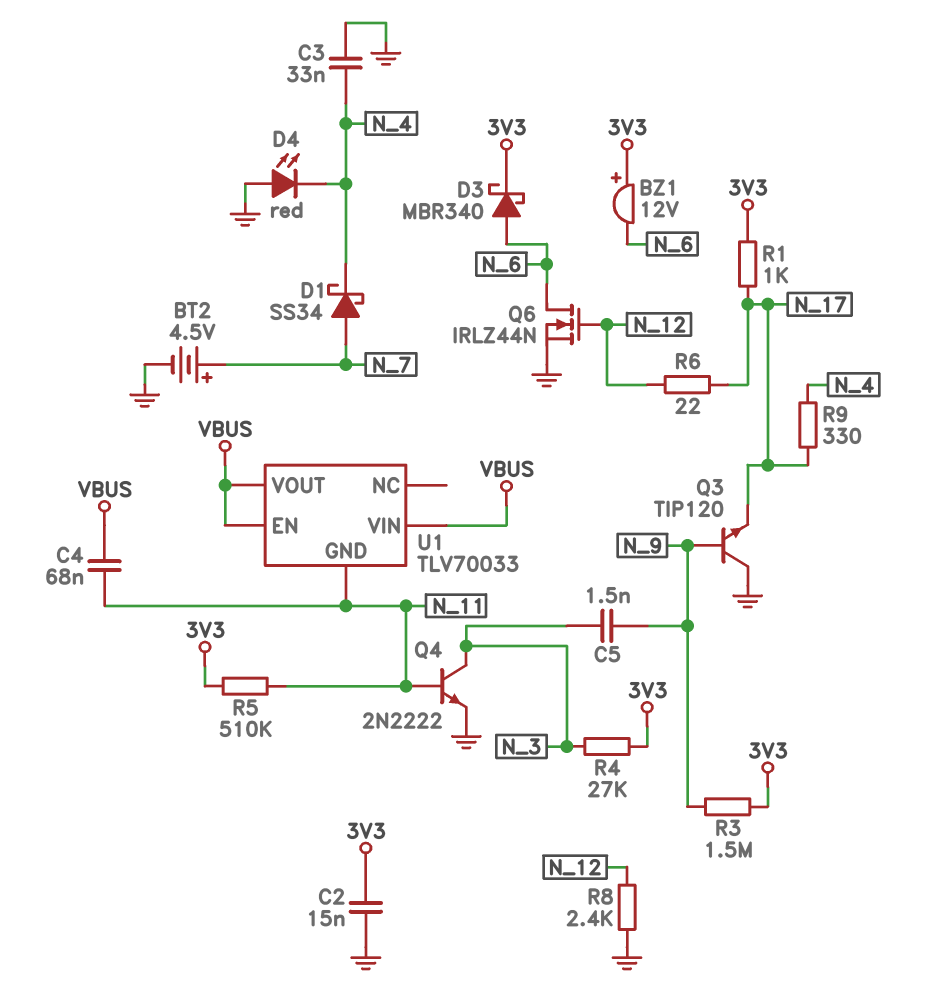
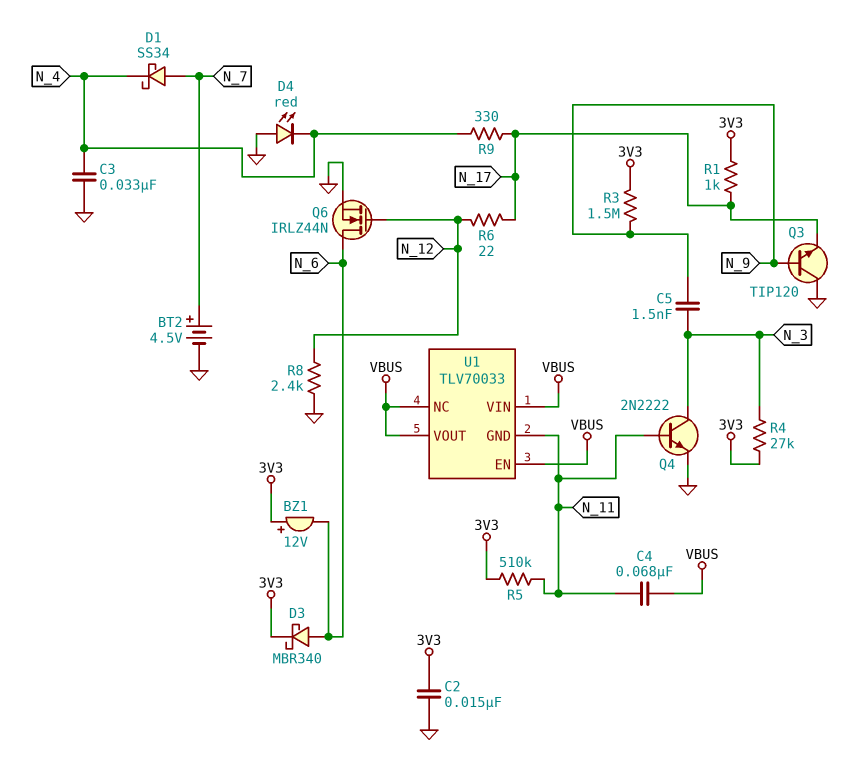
U1 pin NC: none -> VBUS

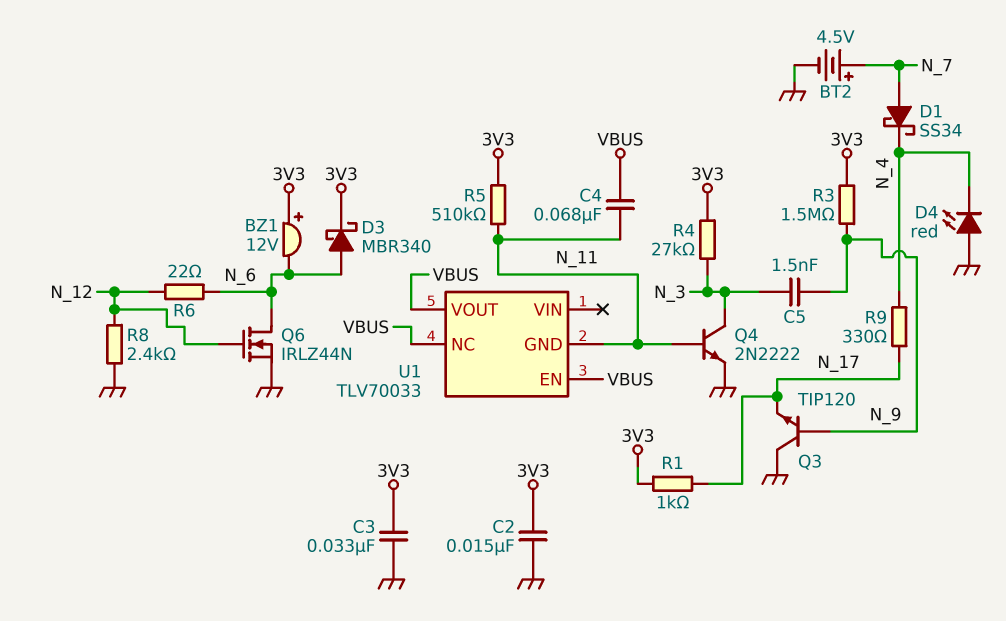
C3: 33nF (GND, N_4) -> 33nF (3V3, GND)
R6: 22 (N_12, N_17) -> 22 (N_6, N_12)
U1 pin VIN: VBUS -> none

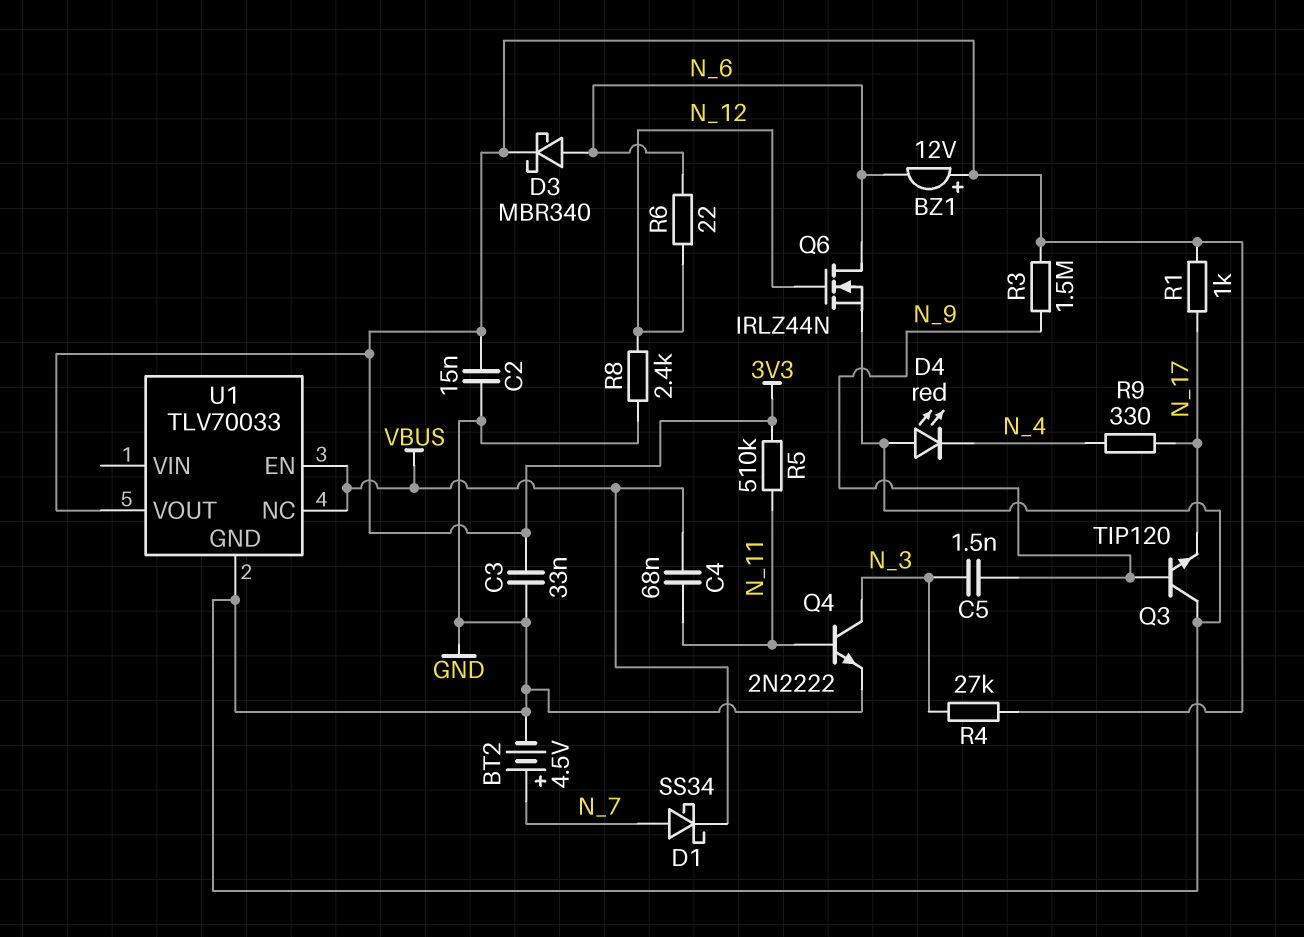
D1: schottky SS34 (A N_7, K N_4) -> schottky SS34 (A N_7, K VBUS)
U1 pin GND: N_11 -> GND
U1 pin VOUT: VBUS -> 3V3

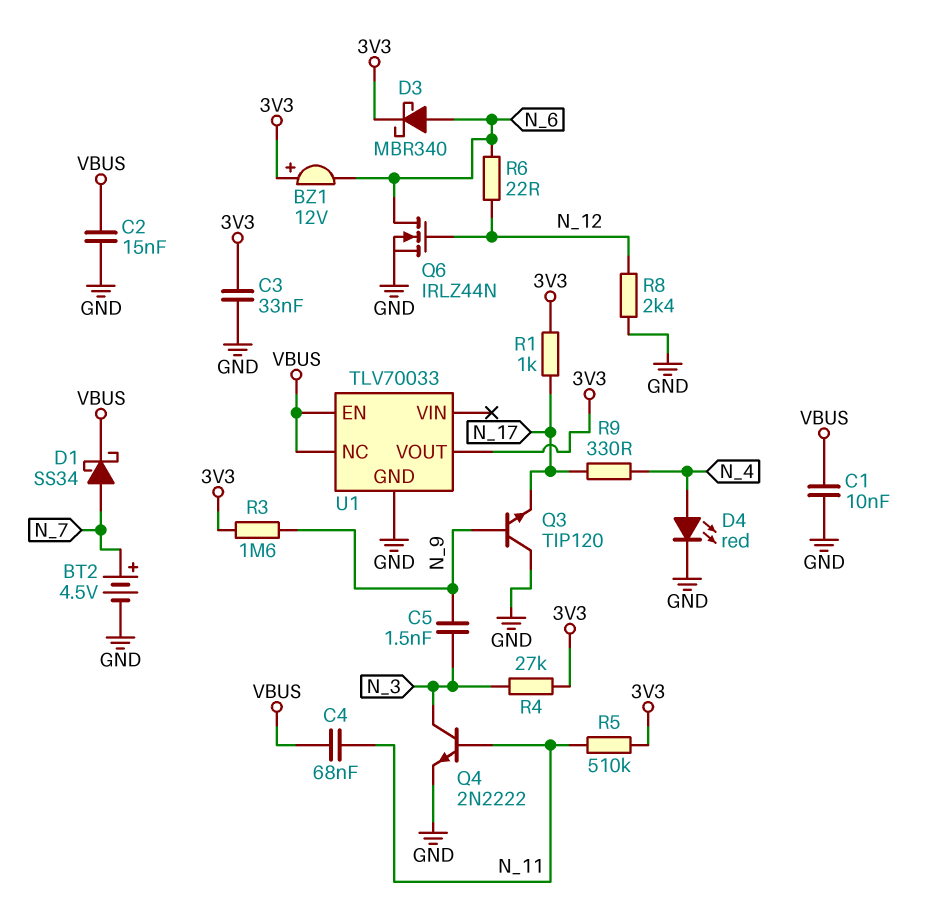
C1: none -> 10nF (GND, VBUS)
C2: 15nF (3V3, GND) -> 15nF (GND, VBUS)
D4: LED red (A GND, K N_4) -> LED red (A N_4, K GND)
R3: 1.5M (3V3, N_9) -> 1.6M (3V3, N_9)

